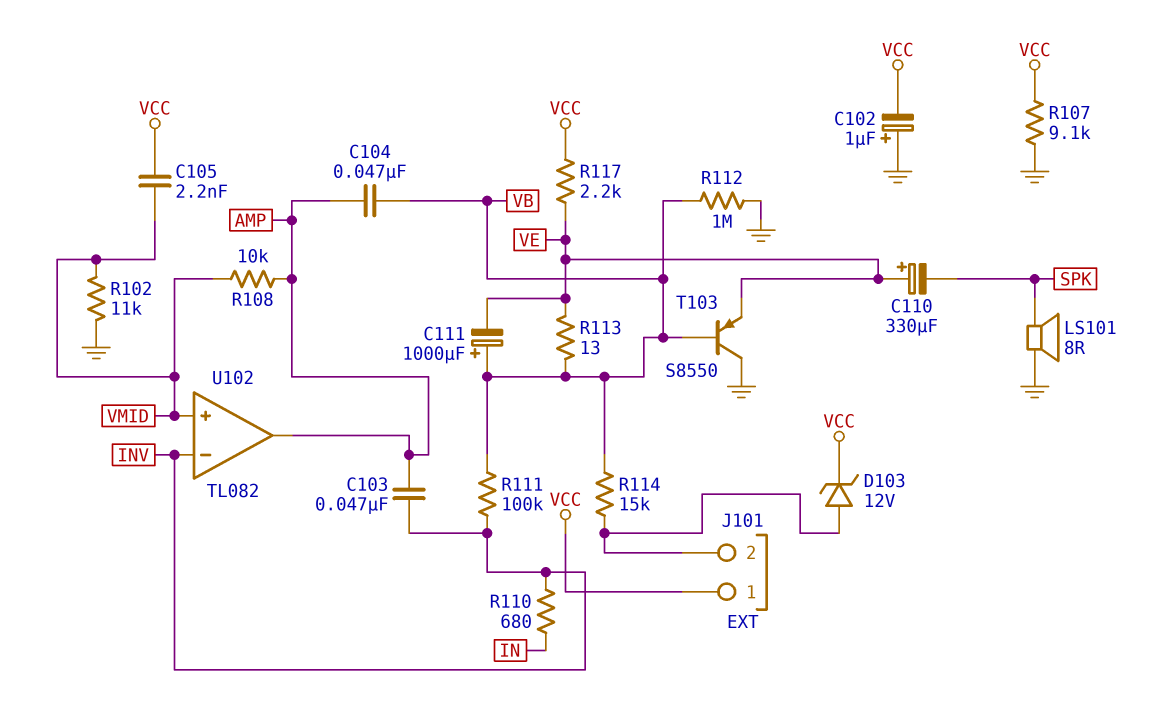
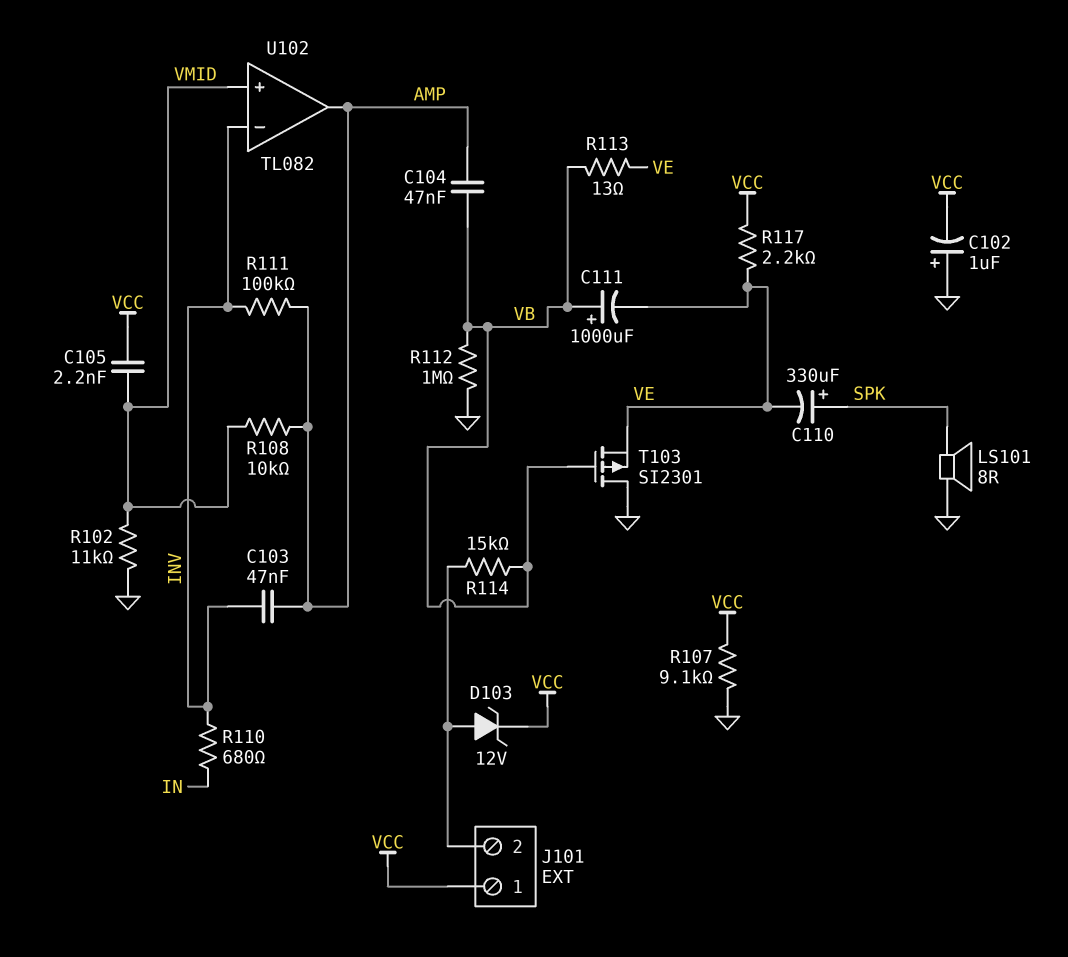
C110: 330uF (plus VE, minus SPK) -> 330uF (plus SPK, minus VE)
R111: 100k (INV, VB) -> 100k (AMP, INV)
T103: PNP S8550 (B VB, C GND, E VE) -> PMOS SI2301 (G VB, D GND, S VE)

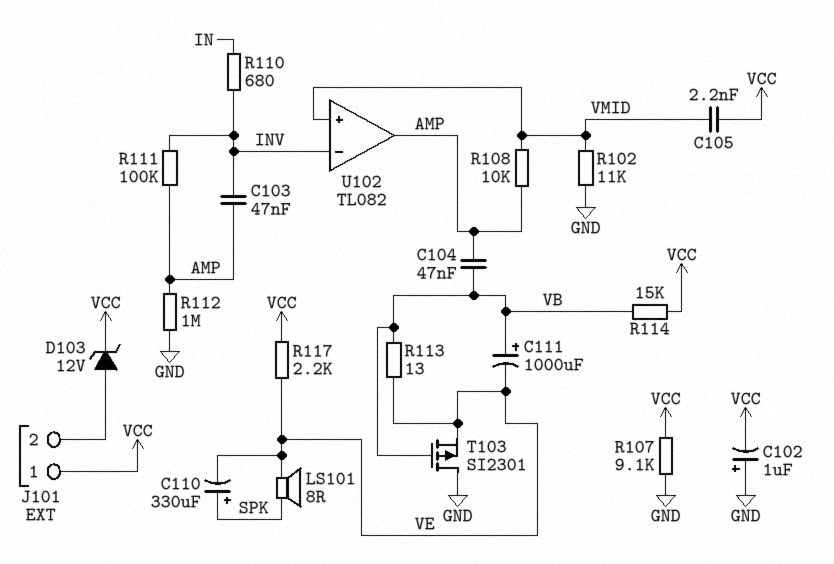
LS101: speaker 8R (GND, SPK) -> speaker 8R (SPK, VE)
R112: 1M (GND, VB) -> 1M (AMP, GND)
R114: 15k (J101/2, VB) -> 15k (VB, VCC)

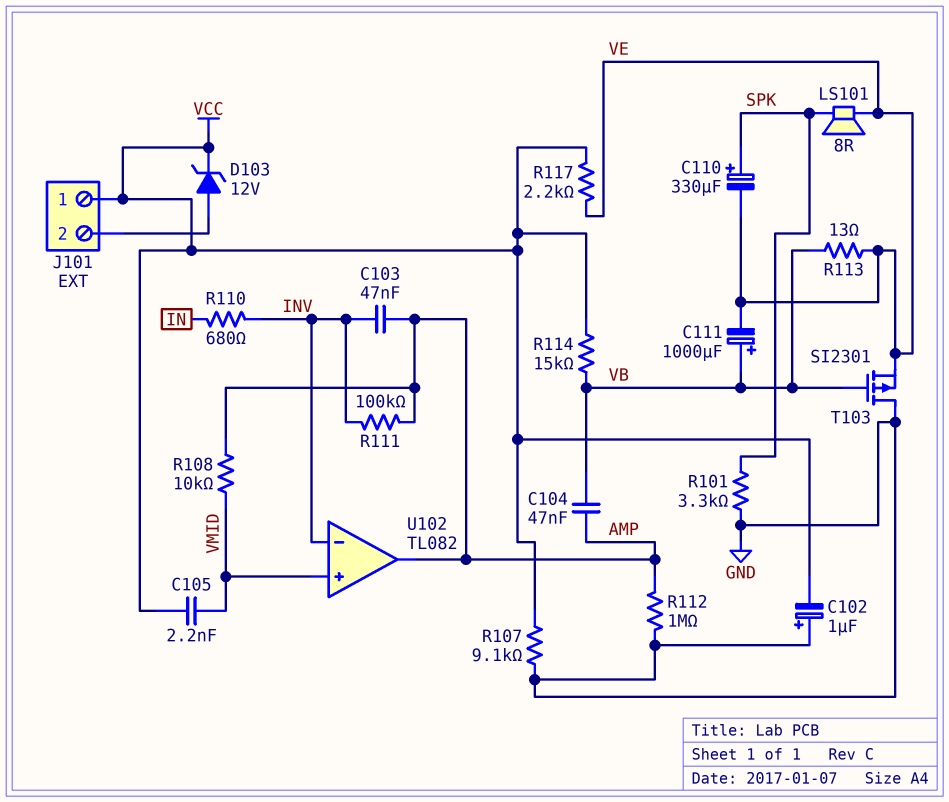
R101: none -> 3.3k (GND, SPK)
R102: 11k (GND, VMID) -> none

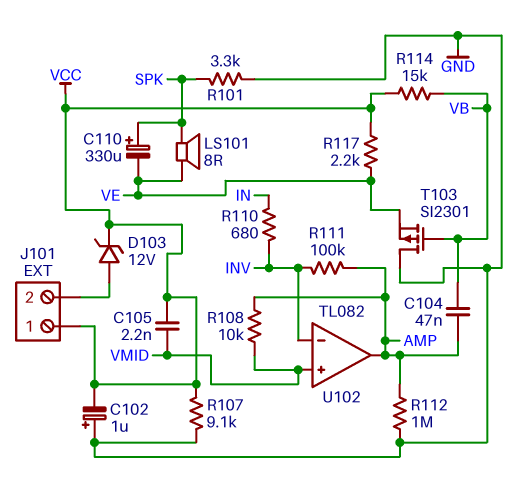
C103: 47nF (AMP, INV) -> none
C111: 1000uF (plus VB, minus VE) -> none
R113: 13 (VB, VE) -> none

